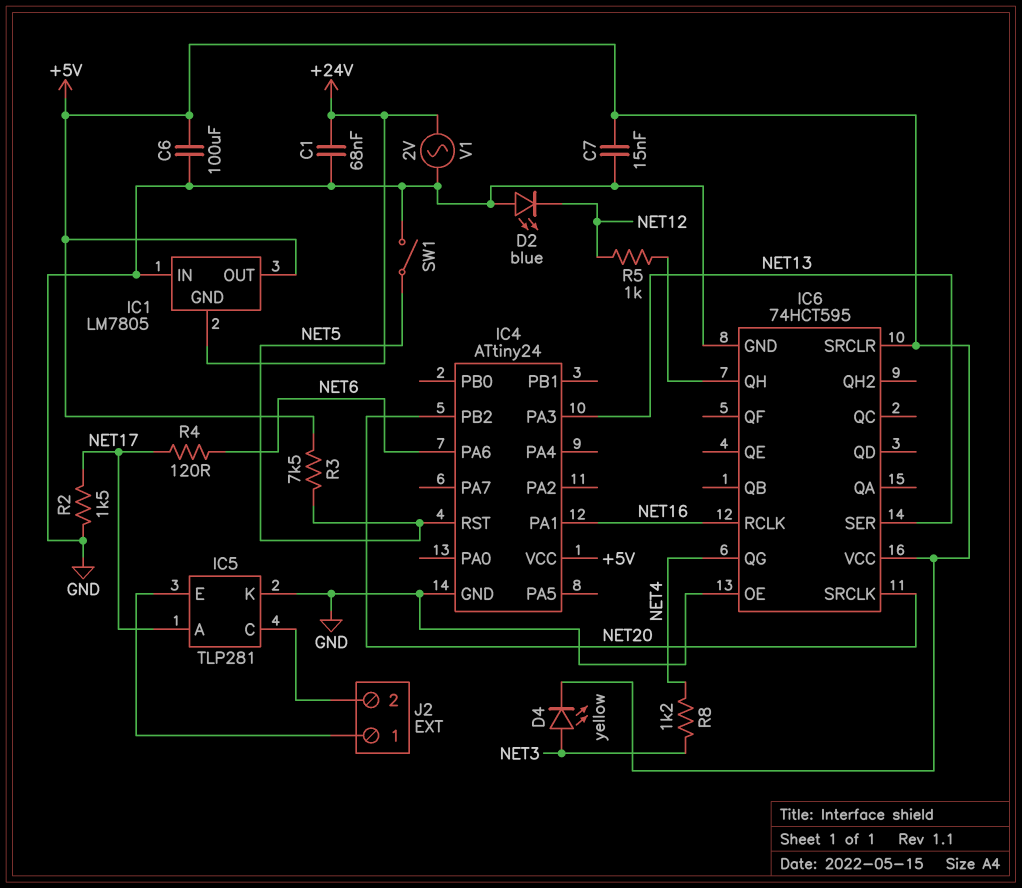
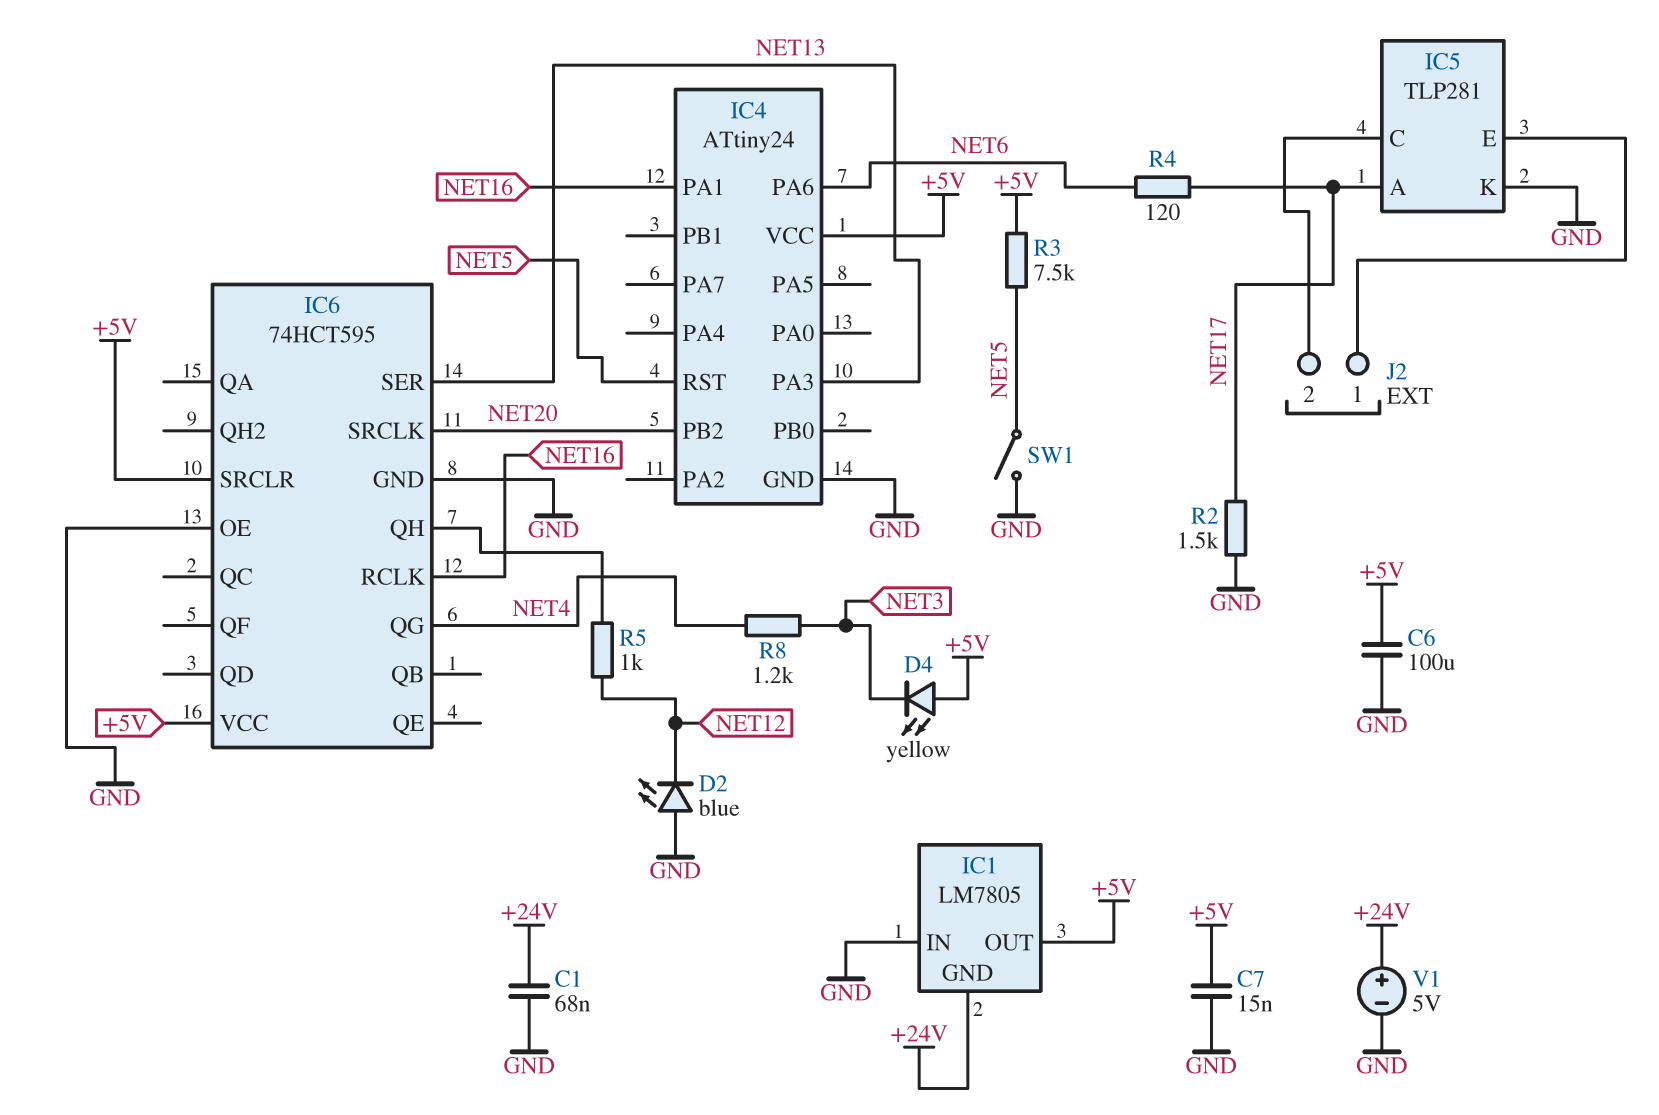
D4: LED yellow (A NET3, K +5V) -> LED yellow (A +5V, K NET3)
V1: AC 2V (+24V, GND) -> 5V (plus +24V, minus GND)

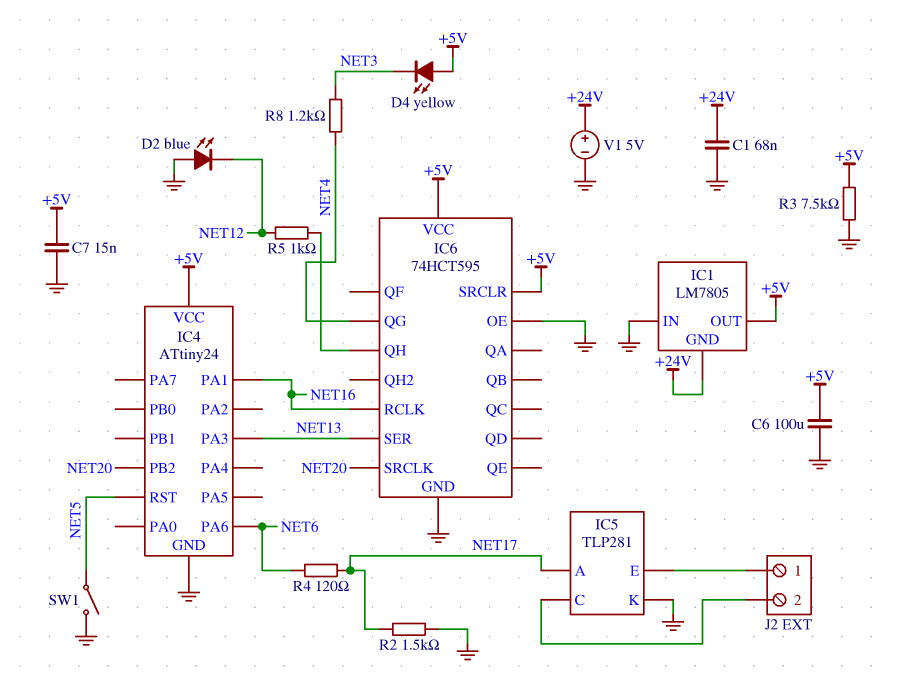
R3: 7.5k (+5V, NET5) -> 7.5k (+5V, GND)

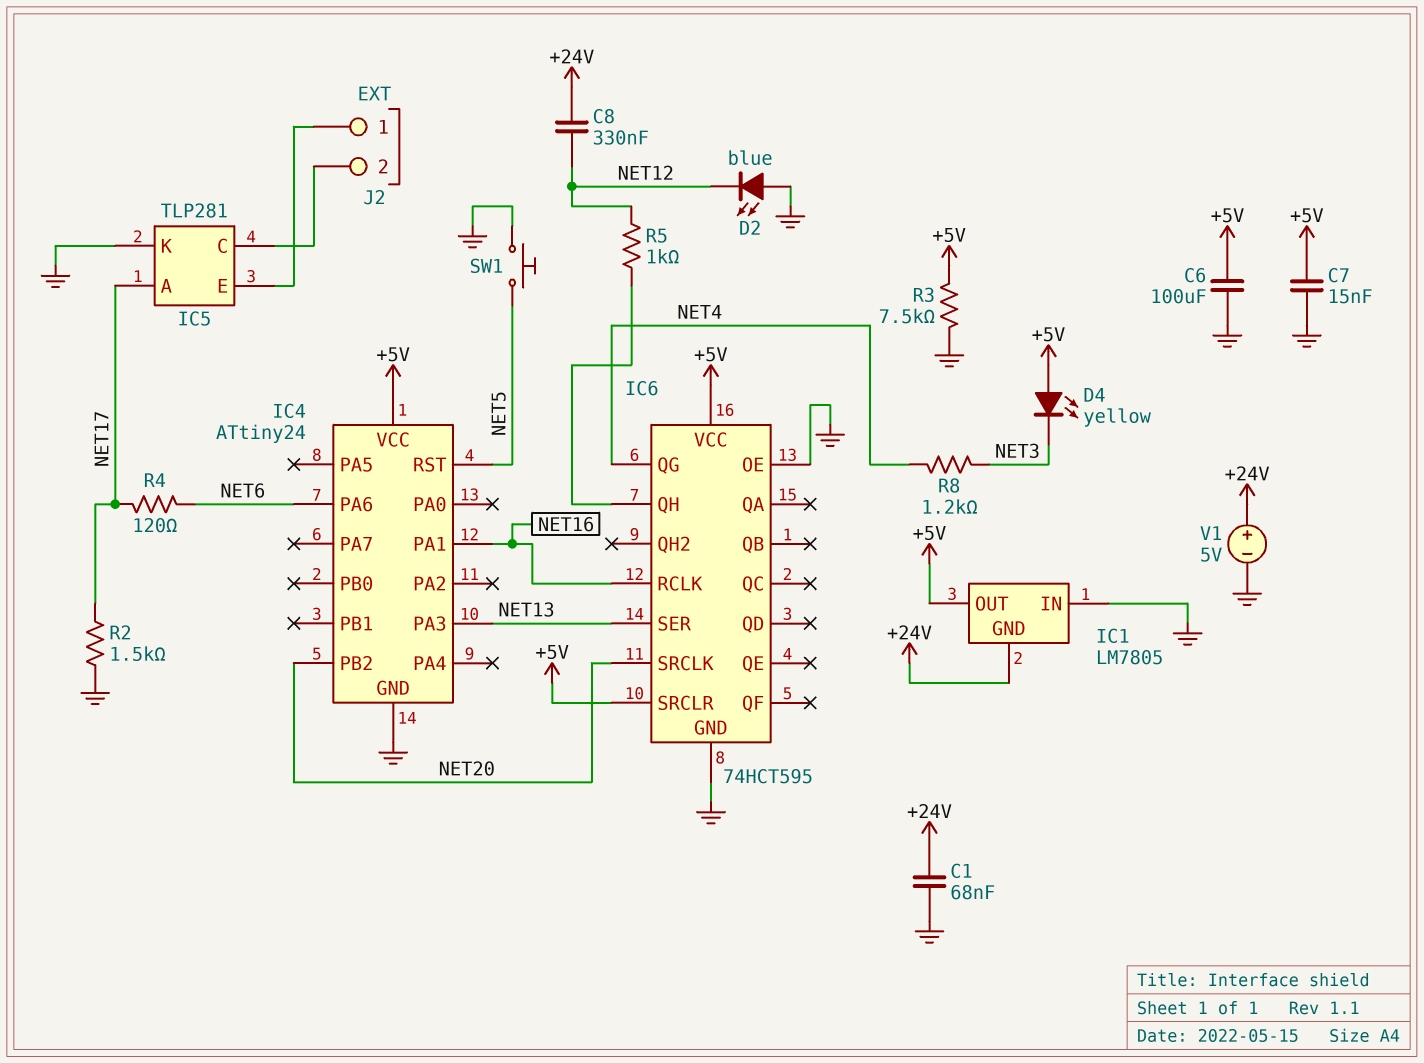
C8: none -> 330nF (+24V, NET12)
SW1: switch (GND, NET5) -> button (GND, NET5)

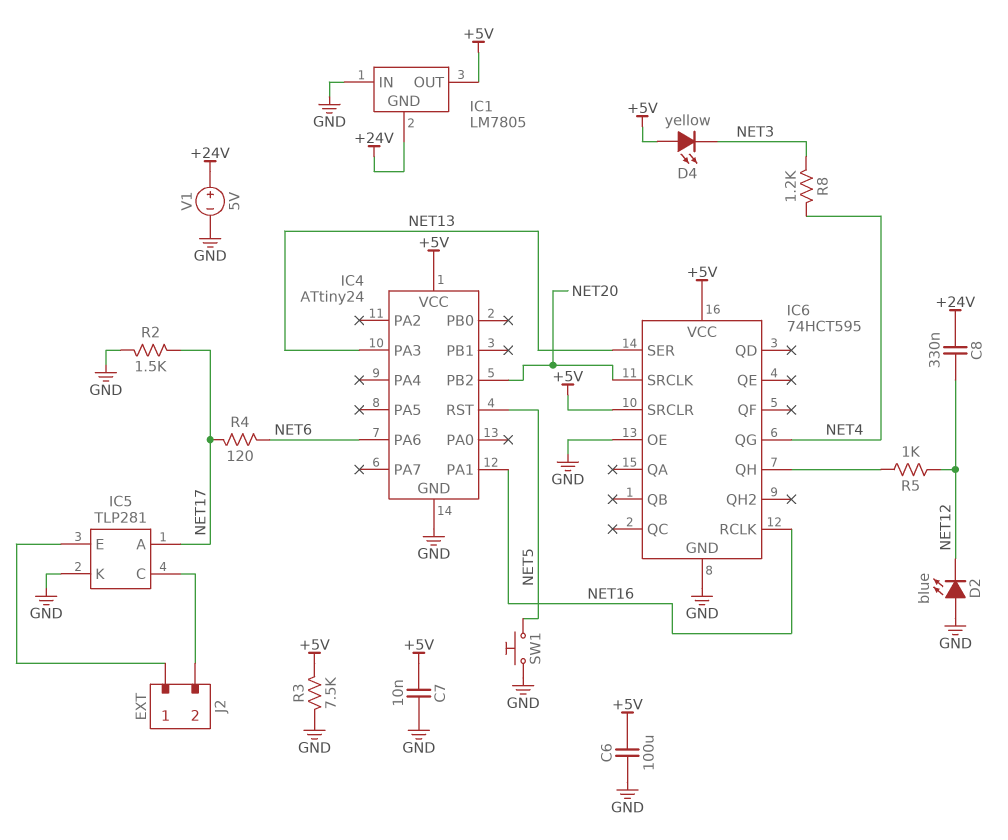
C1: 68nF (+24V, GND) -> none
C7: 15nF (+5V, GND) -> 10nF (+5V, GND)

